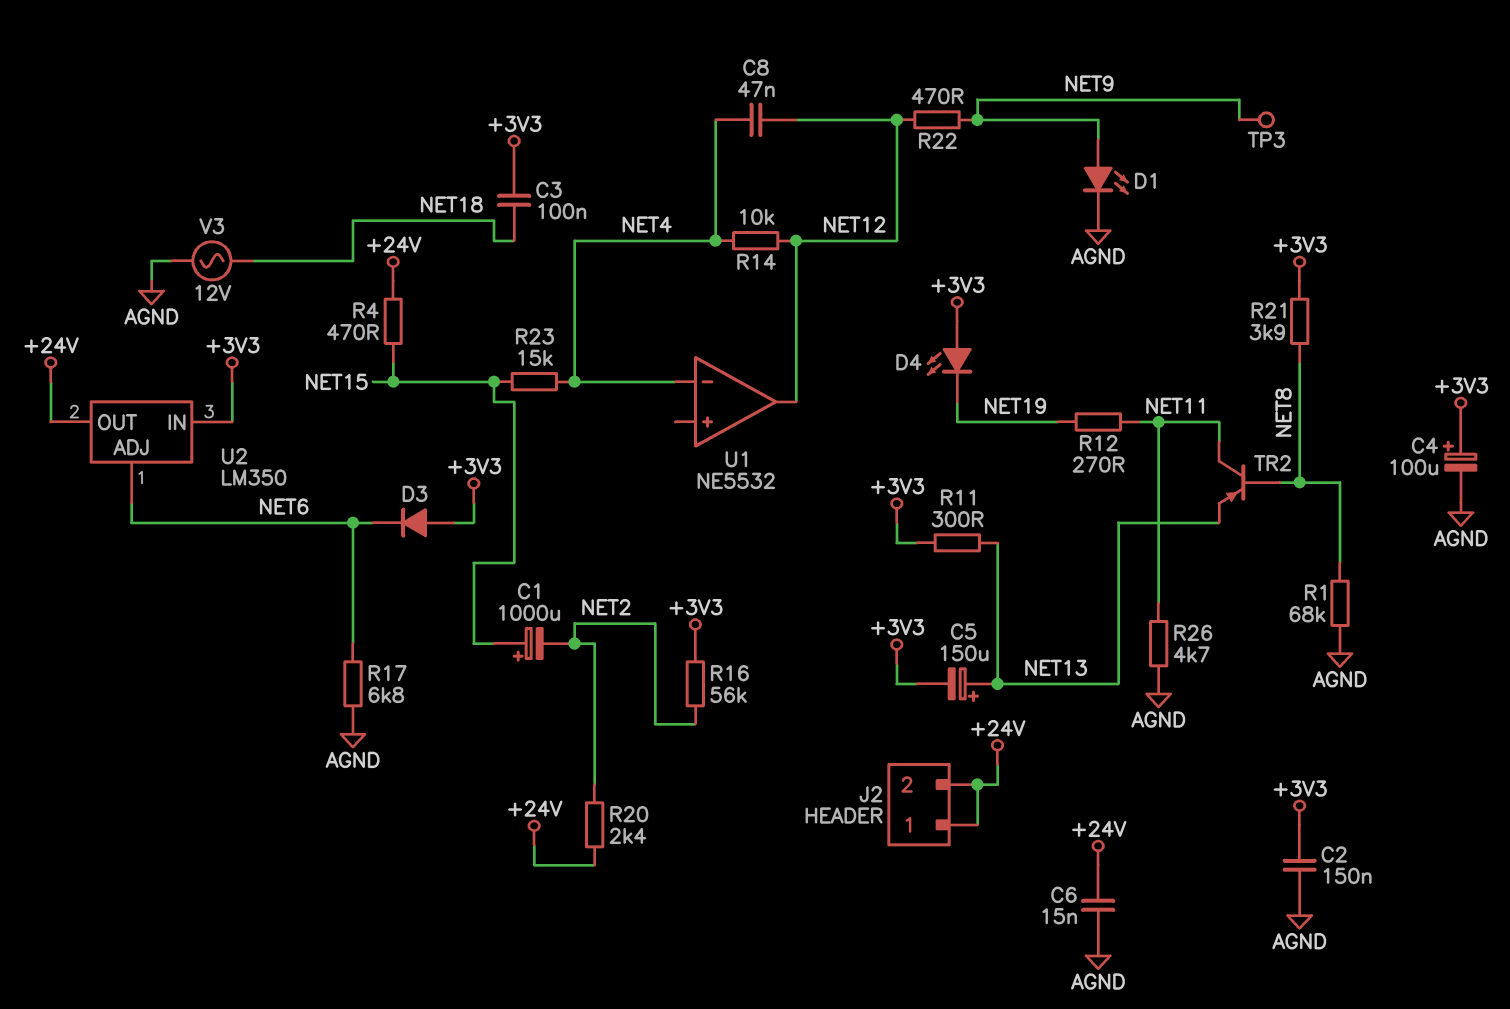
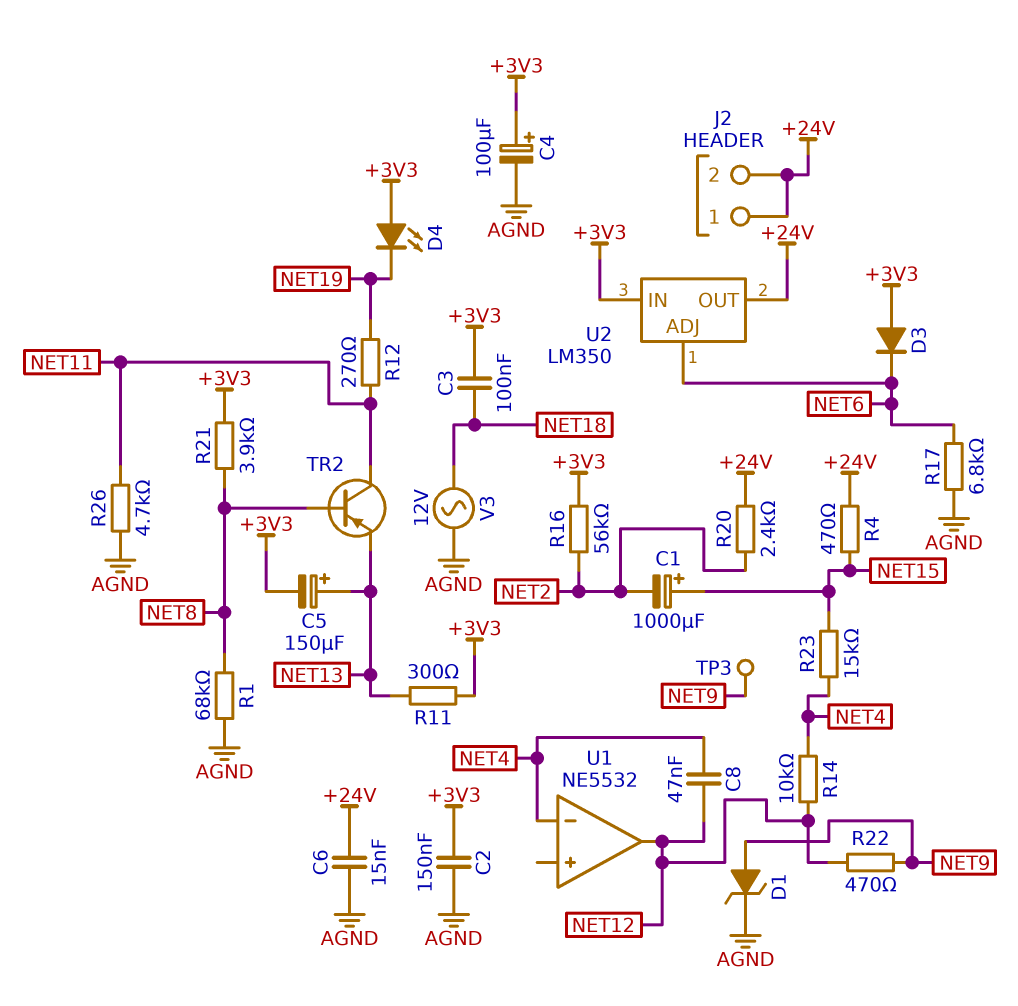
D1: LED (A NET9, K AGND) -> zener (A NET9, K AGND)

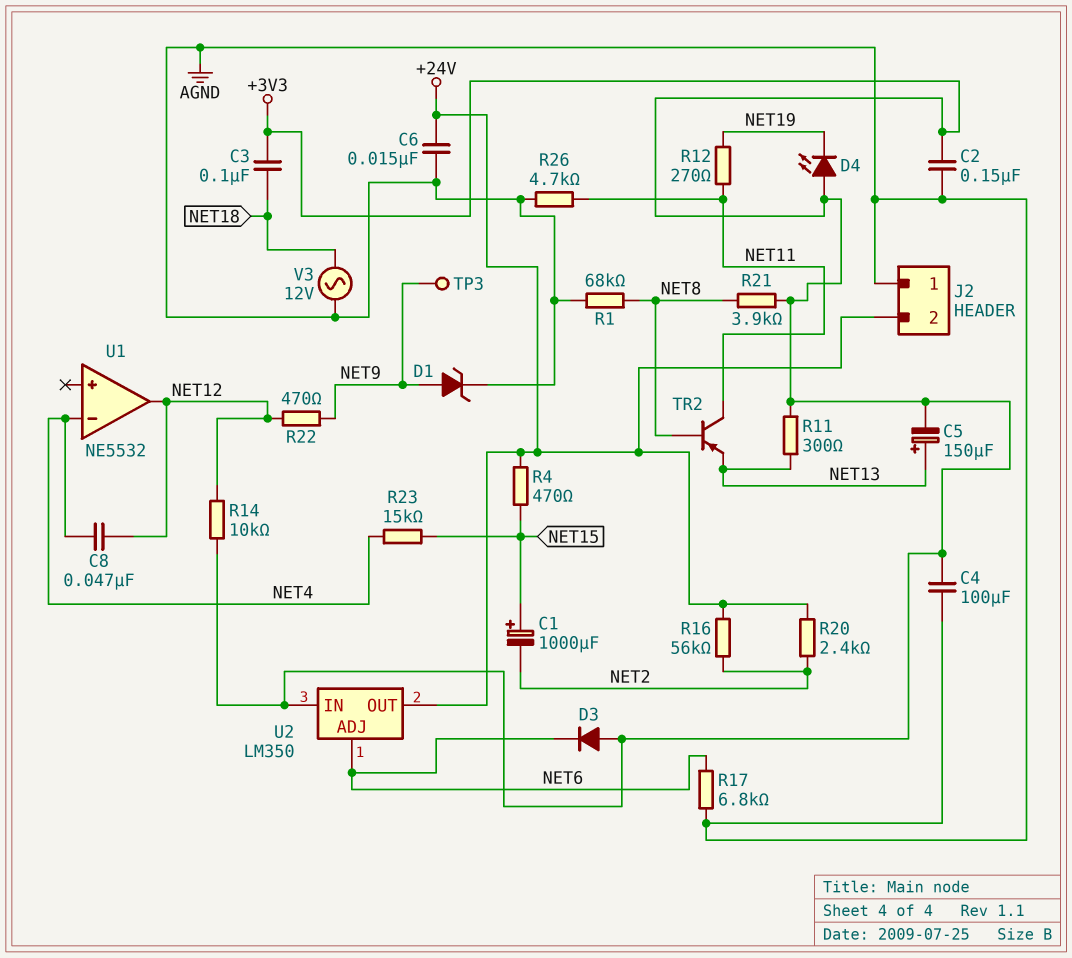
C4: 100uF (plus +3V3, minus AGND) -> 100uF (+3V3, AGND)
J2 pin 1: +24V -> AGND
R14: 10k (NET4, NET12) -> 10k (+3V3, NET12)
R16: 56k (+3V3, NET2) -> 56k (+24V, NET2)

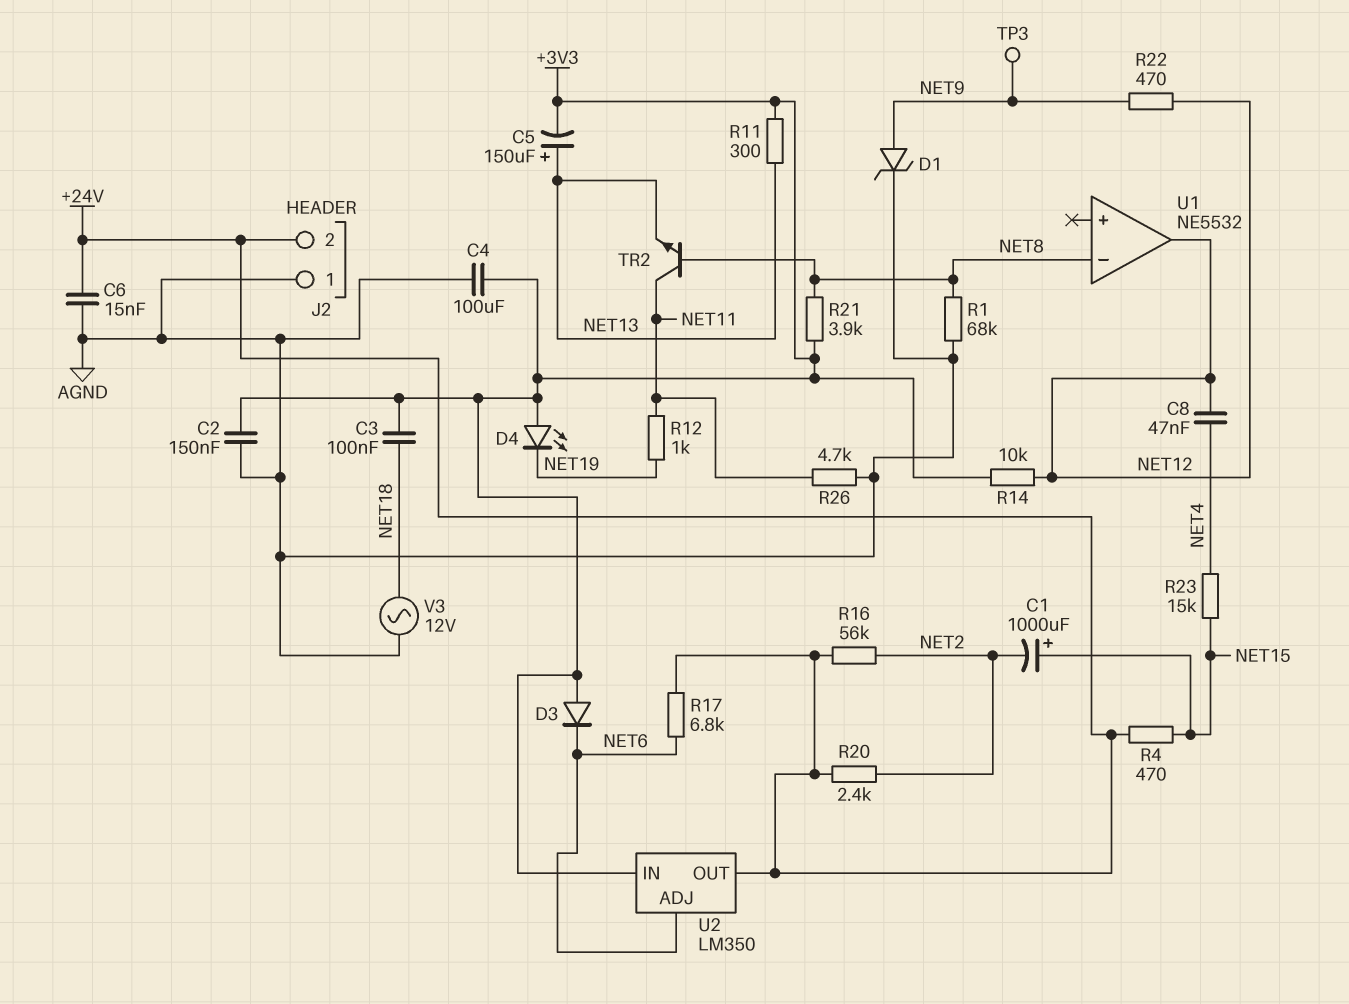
R12: 270 (NET11, NET19) -> 1k (NET11, NET19)
R17: 6.8k (AGND, NET6) -> 6.8k (+24V, NET6)
TR2: PNP (B NET8, C NET11, E NET13) -> NPN (B NET8, C NET11, E NET13)
U1 pin in-: NET4 -> NET8

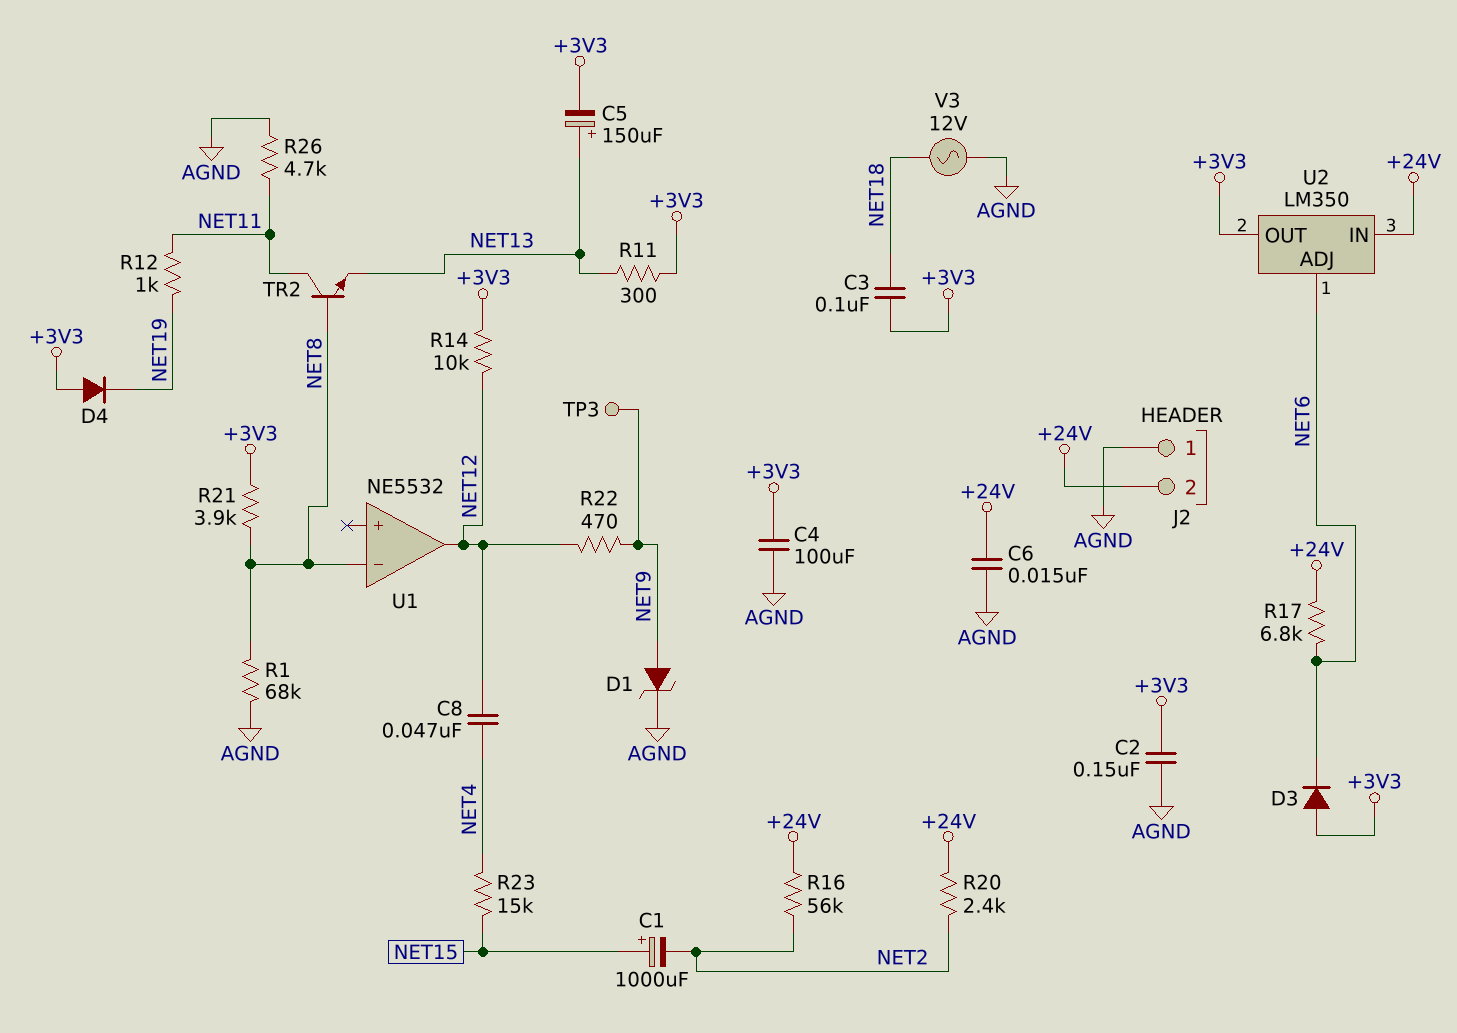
D4: LED (A +3V3, K NET19) -> diode (A +3V3, K NET19)
R4: 470 (+24V, NET15) -> none
U2 pin IN: +3V3 -> +24V
U2 pin OUT: +24V -> +3V3

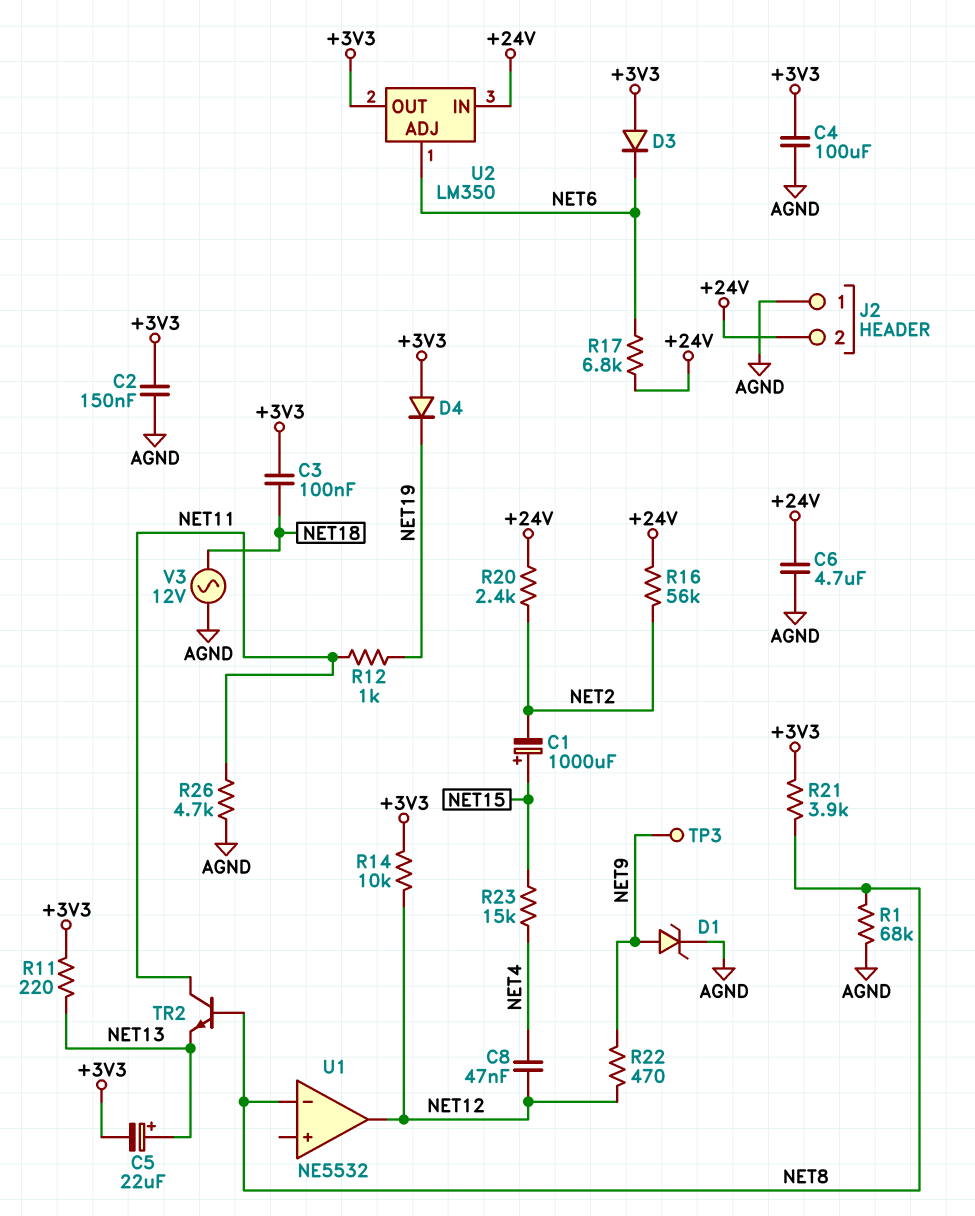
C5: 150uF (plus NET13, minus +3V3) -> 22uF (plus NET13, minus +3V3)
C6: 15nF (+24V, AGND) -> 4.7uF (+24V, AGND)
R11: 300 (+3V3, NET13) -> 220 (+3V3, NET13)

